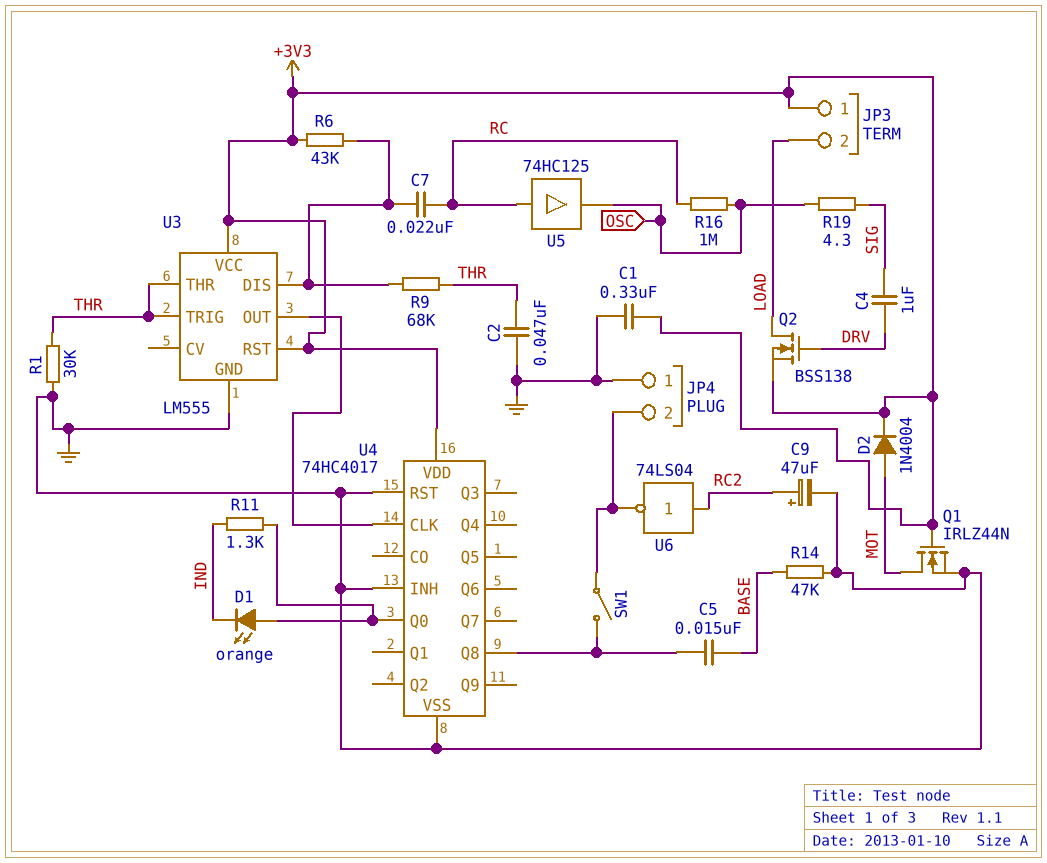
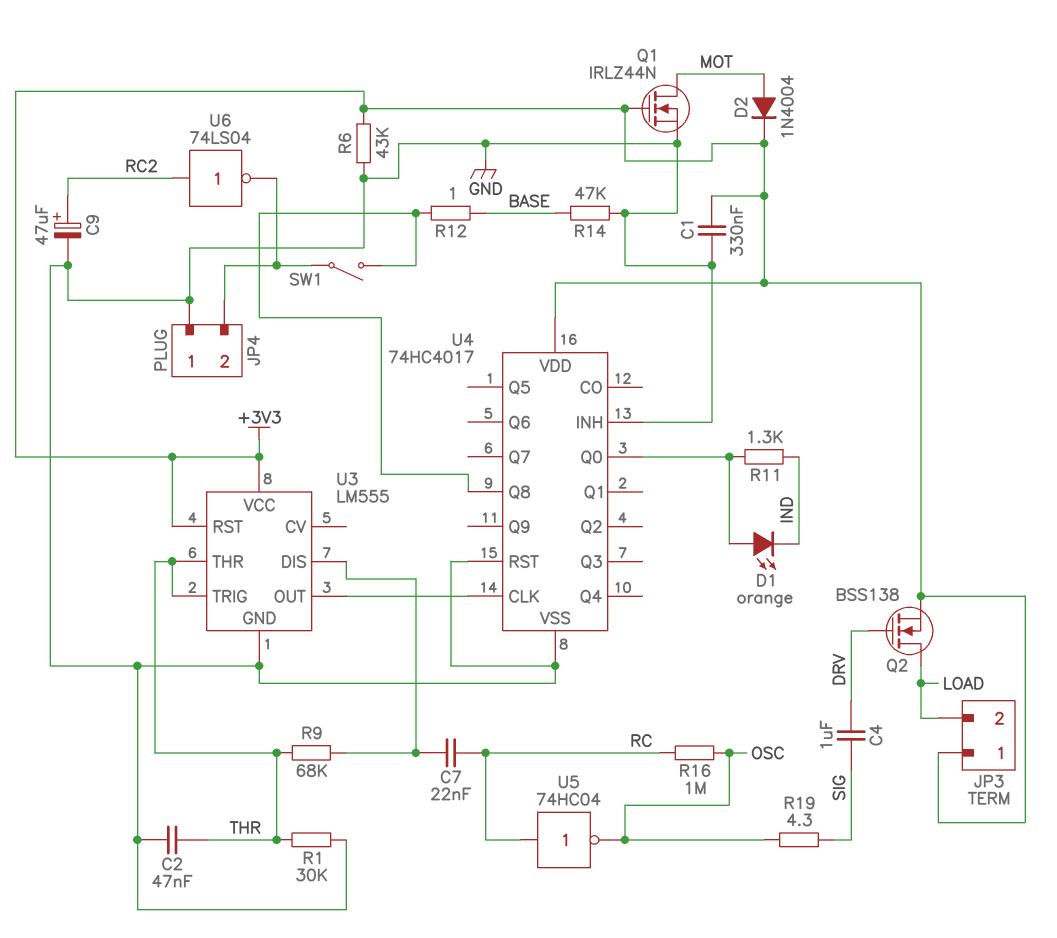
C5: 15nF (BASE, U4/Q8) -> none
R6: 43k (+3V3, U3/DIS) -> 43k (+3V3, GND)
R12: none -> 1 (BASE, U4/Q8)
U5: buffer 74HC125 (in RC, out OSC) -> NOT 74HC04 (in RC, out OSC)

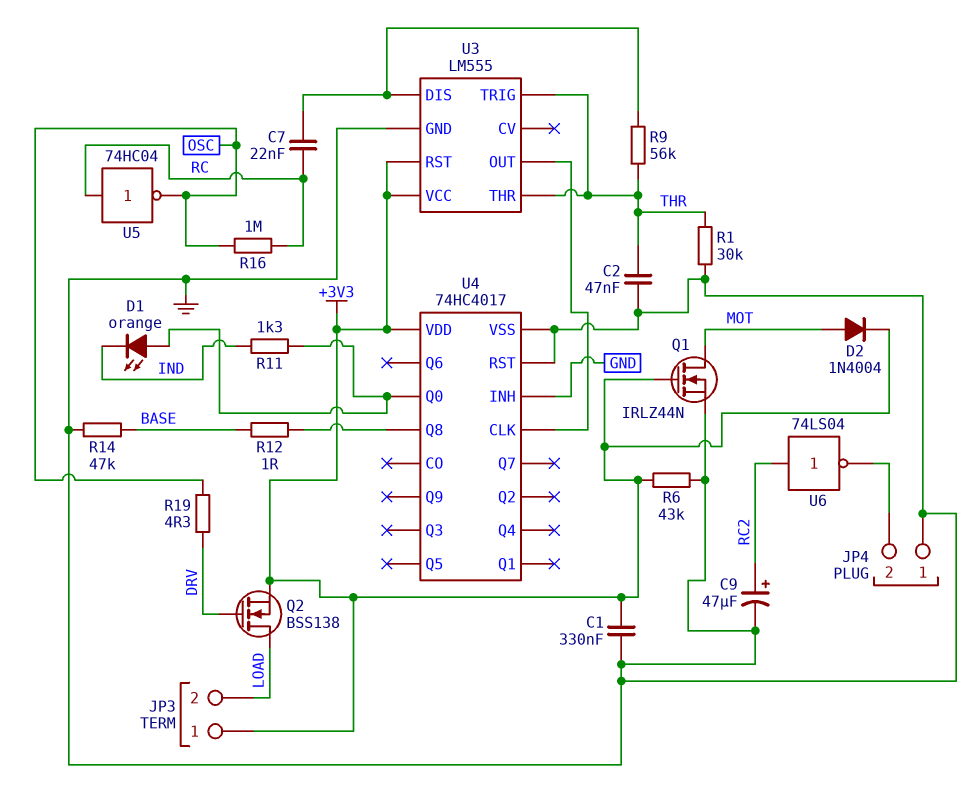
C4: 1uF (DRV, SIG) -> none
R9: 68k (THR, U3/DIS) -> 56k (THR, U3/DIS)
R19: 4.3 (OSC, SIG) -> 4.3 (DRV, OSC)
SW1: switch (JP4/2, U4/Q8) -> none

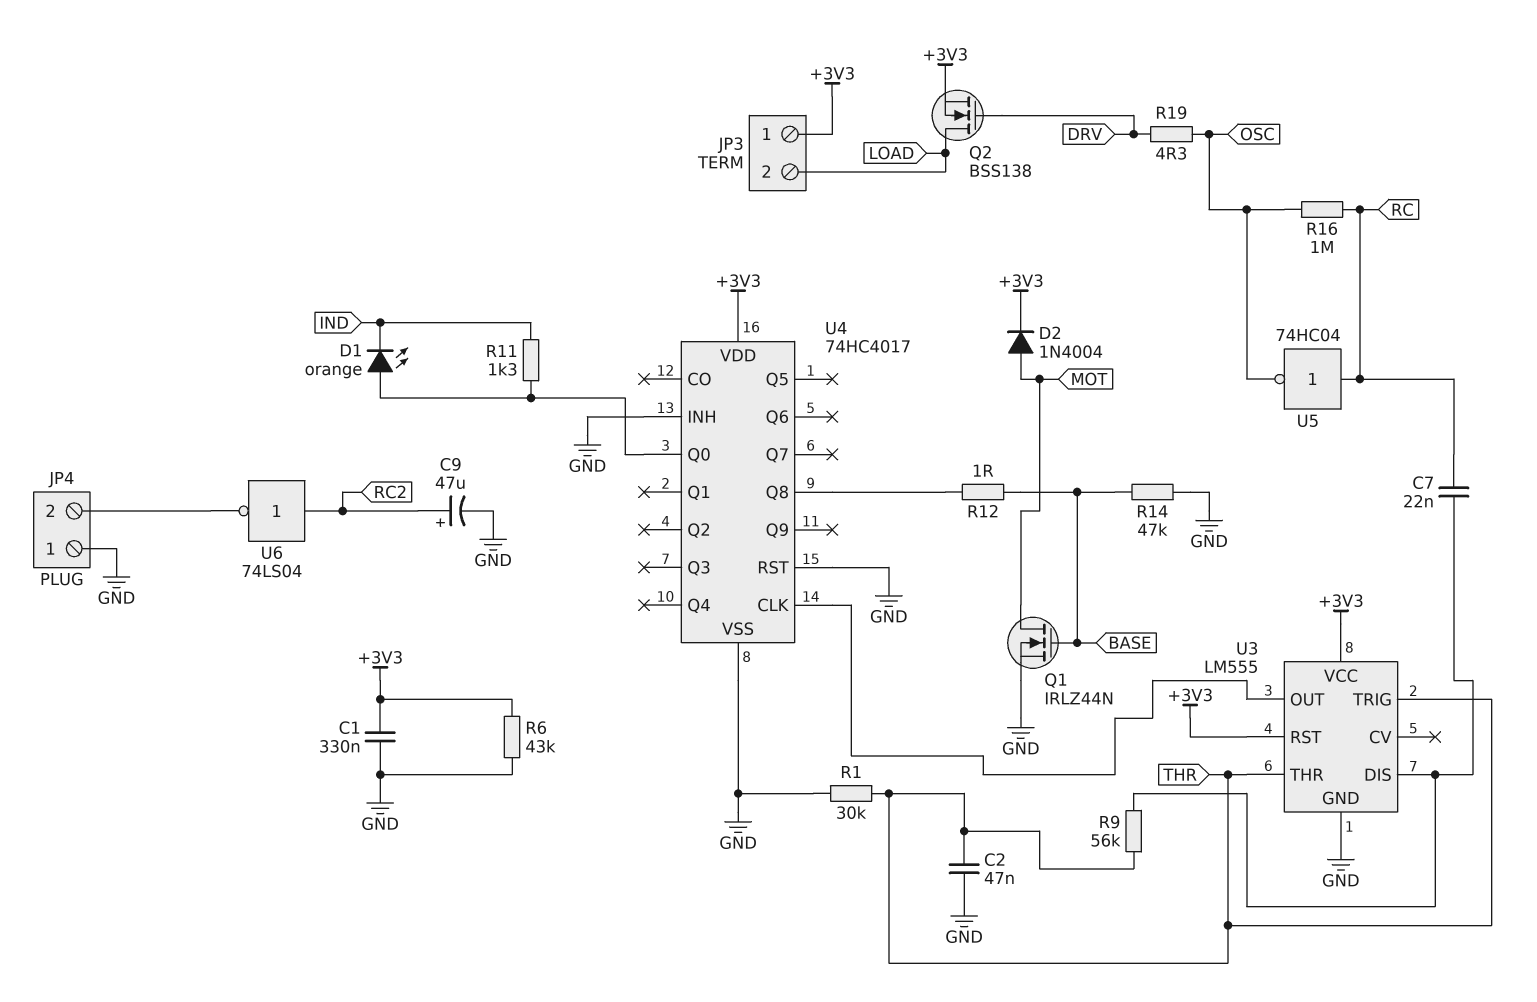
Q1: NMOS IRLZ44N (G +3V3, D MOT, S GND) -> NMOS IRLZ44N (G BASE, D MOT, S GND)

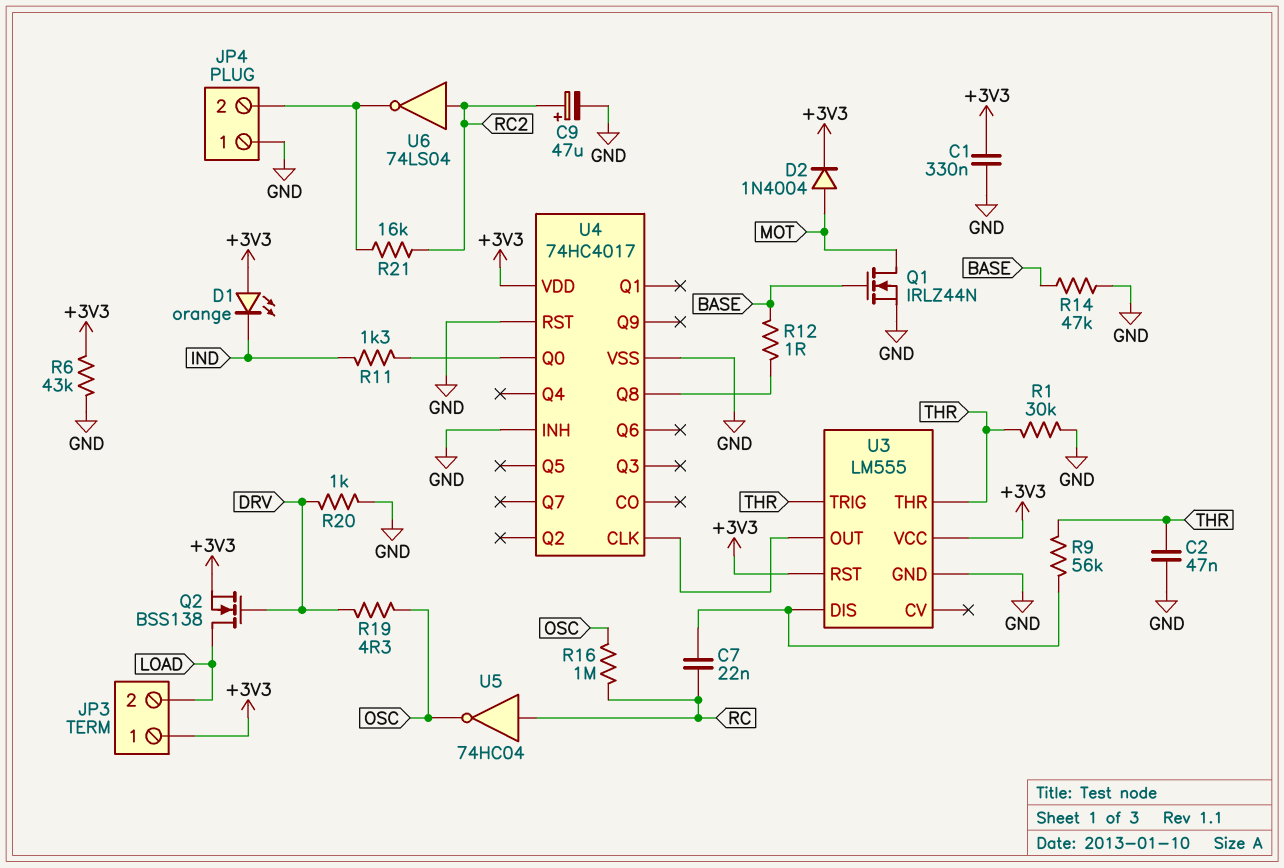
D1: LED orange (A U4/Q0, K IND) -> LED orange (A +3V3, K IND)
R20: none -> 1k (DRV, GND)
R21: none -> 16k (JP4/2, RC2)

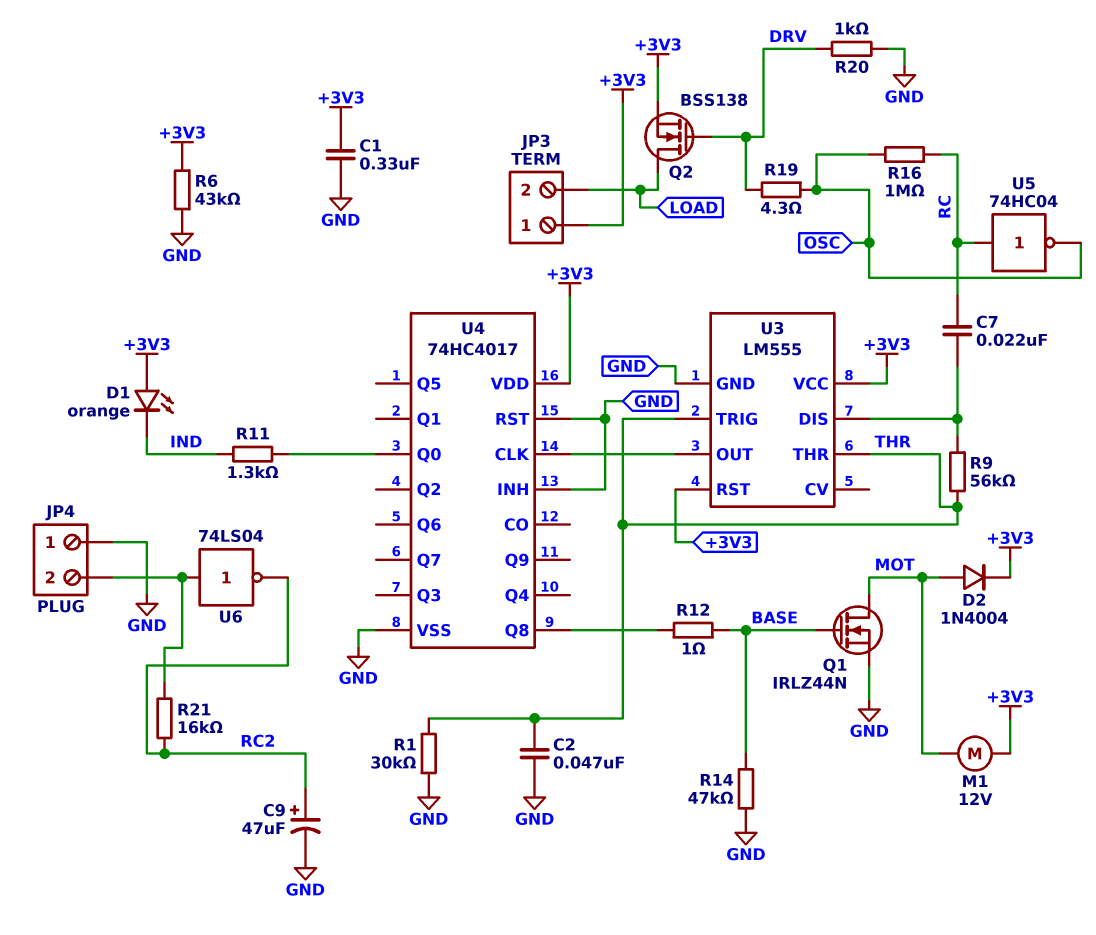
M1: none -> motor 12V (+3V3, MOT)
U6: NOT 74LS04 (in RC2, out JP4/2) -> NOT 74LS04 (in JP4/2, out RC2)

